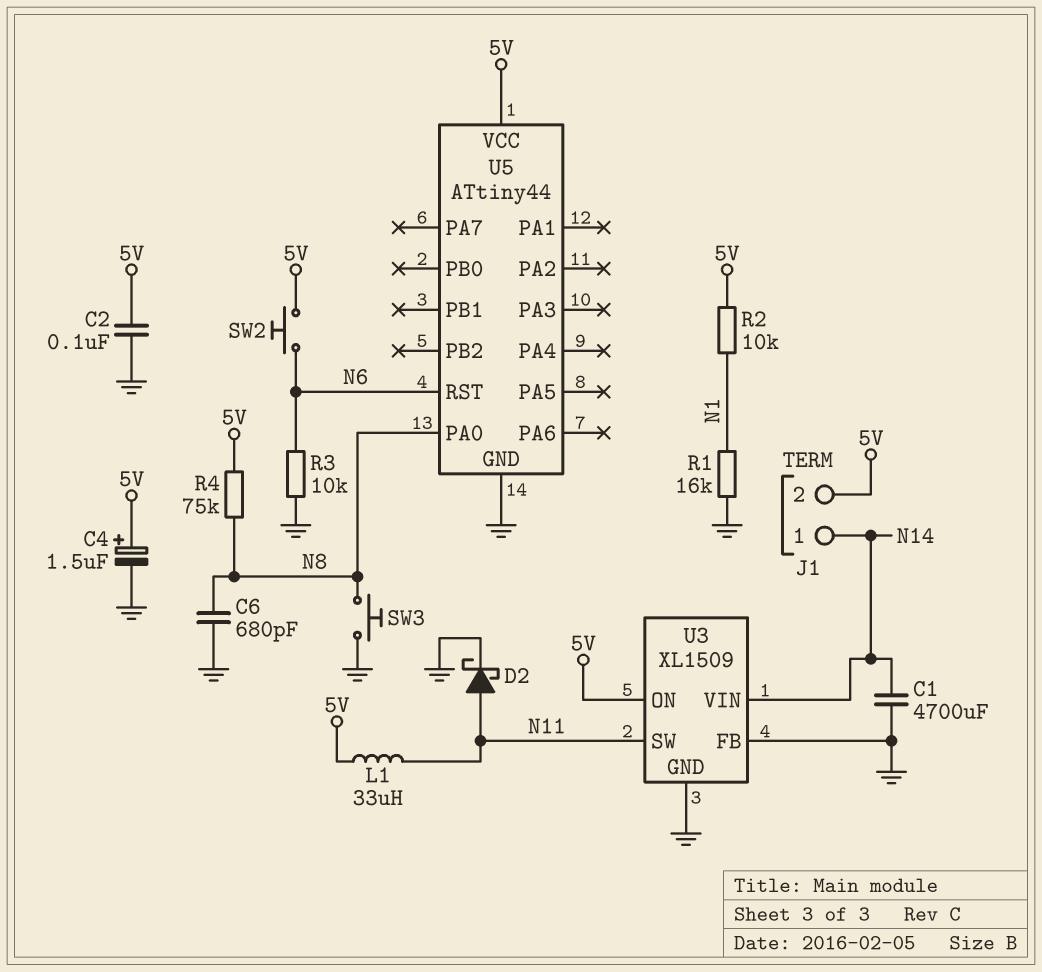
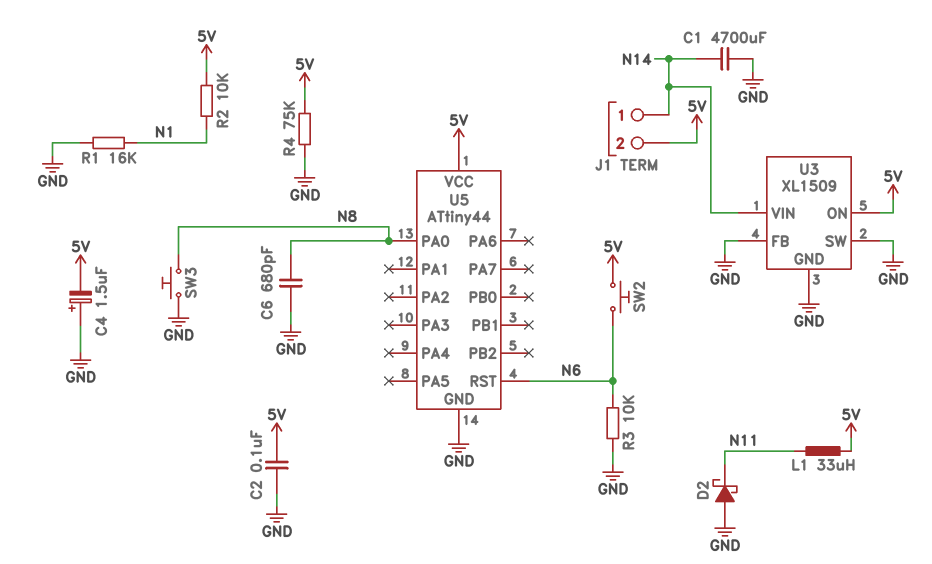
C4: 1.5uF (plus 5V, minus GND) -> 1.5uF (plus GND, minus 5V)
D2: schottky (A N11, K GND) -> schottky (A GND, K N11)
R4: 75k (5V, N8) -> 75k (5V, GND)
U3 pin SW: N11 -> GND

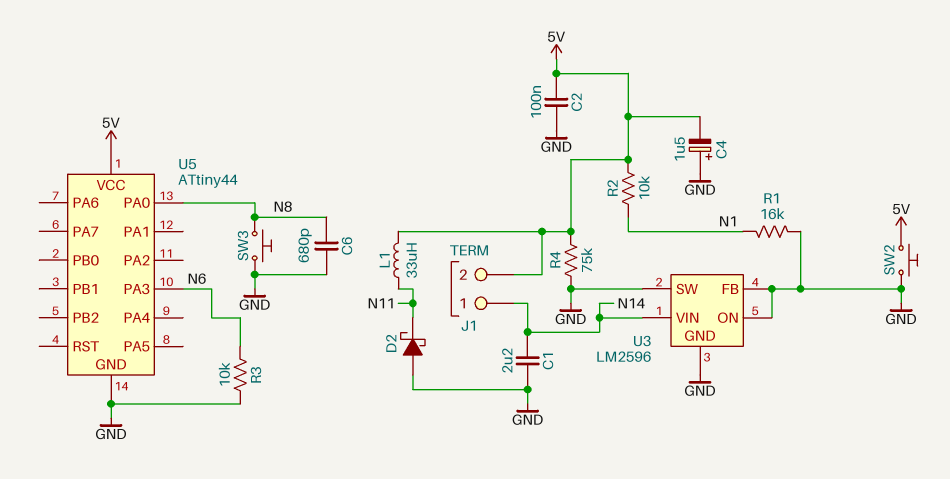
C1: 4700uF (GND, N14) -> 2.2uF (GND, N14)
SW2: button (5V, N6) -> button (5V, GND)
U3: XL1509 -> LM2596
U3 pin ON: 5V -> GND
U5 pin PA3: none -> N6
U5 pin RST: N6 -> none

